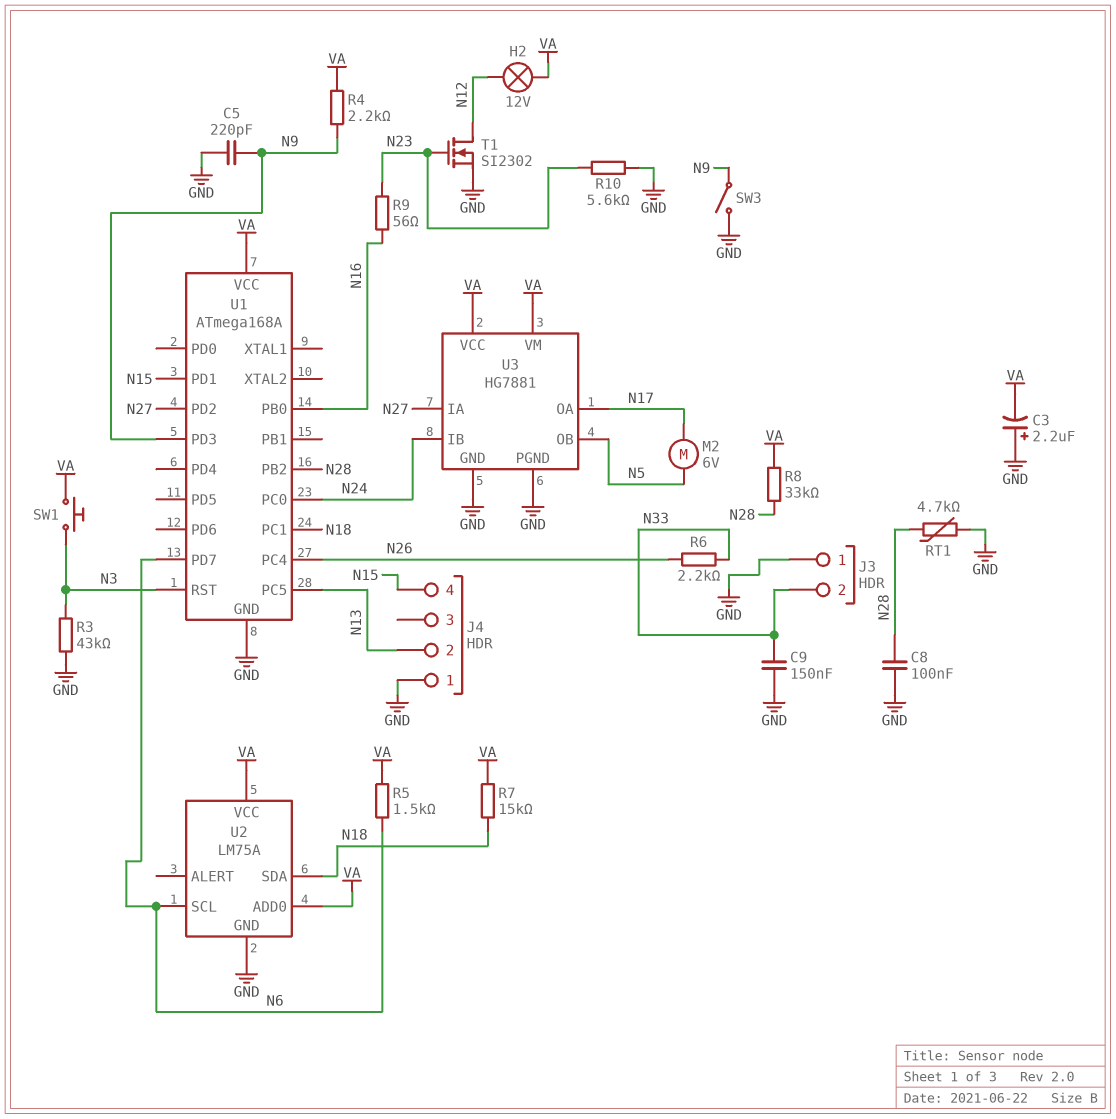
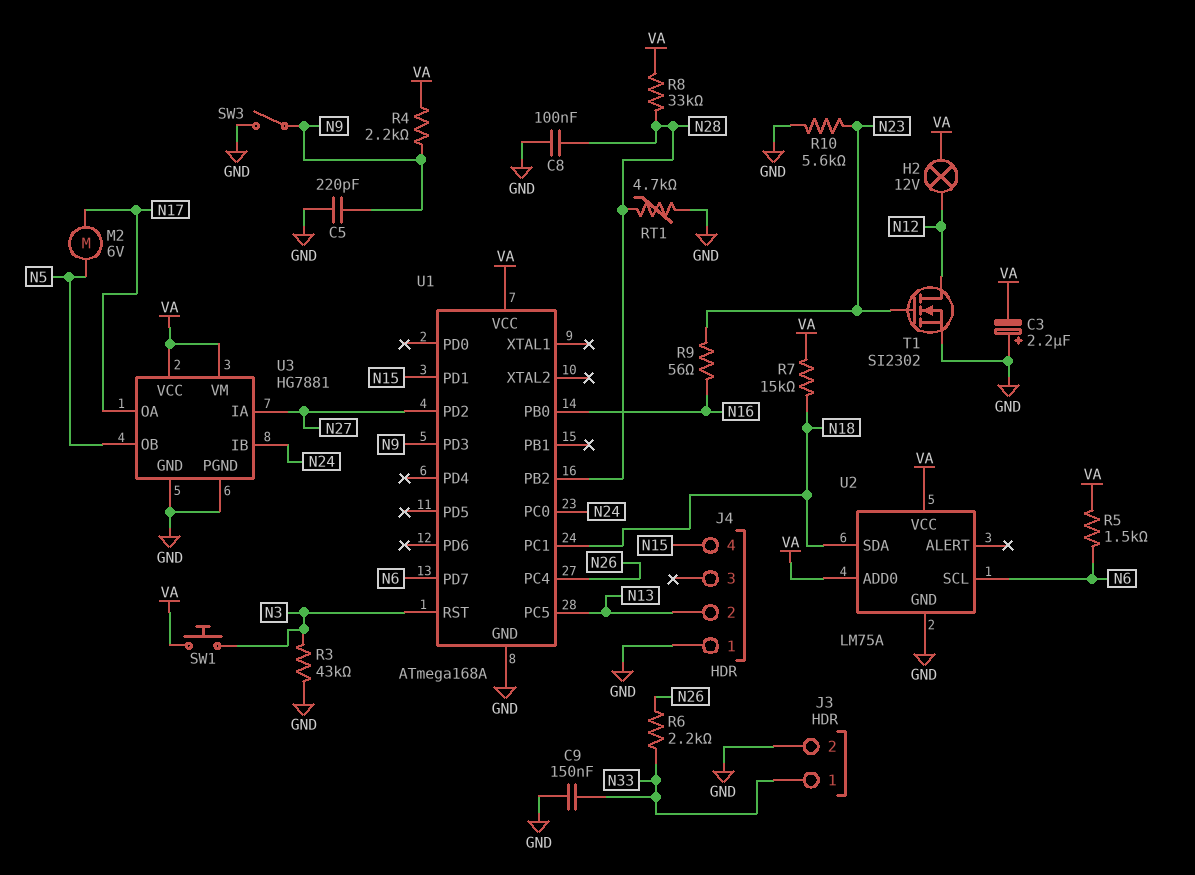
J3 pin 1: GND -> N33
J3 pin 2: N33 -> GND

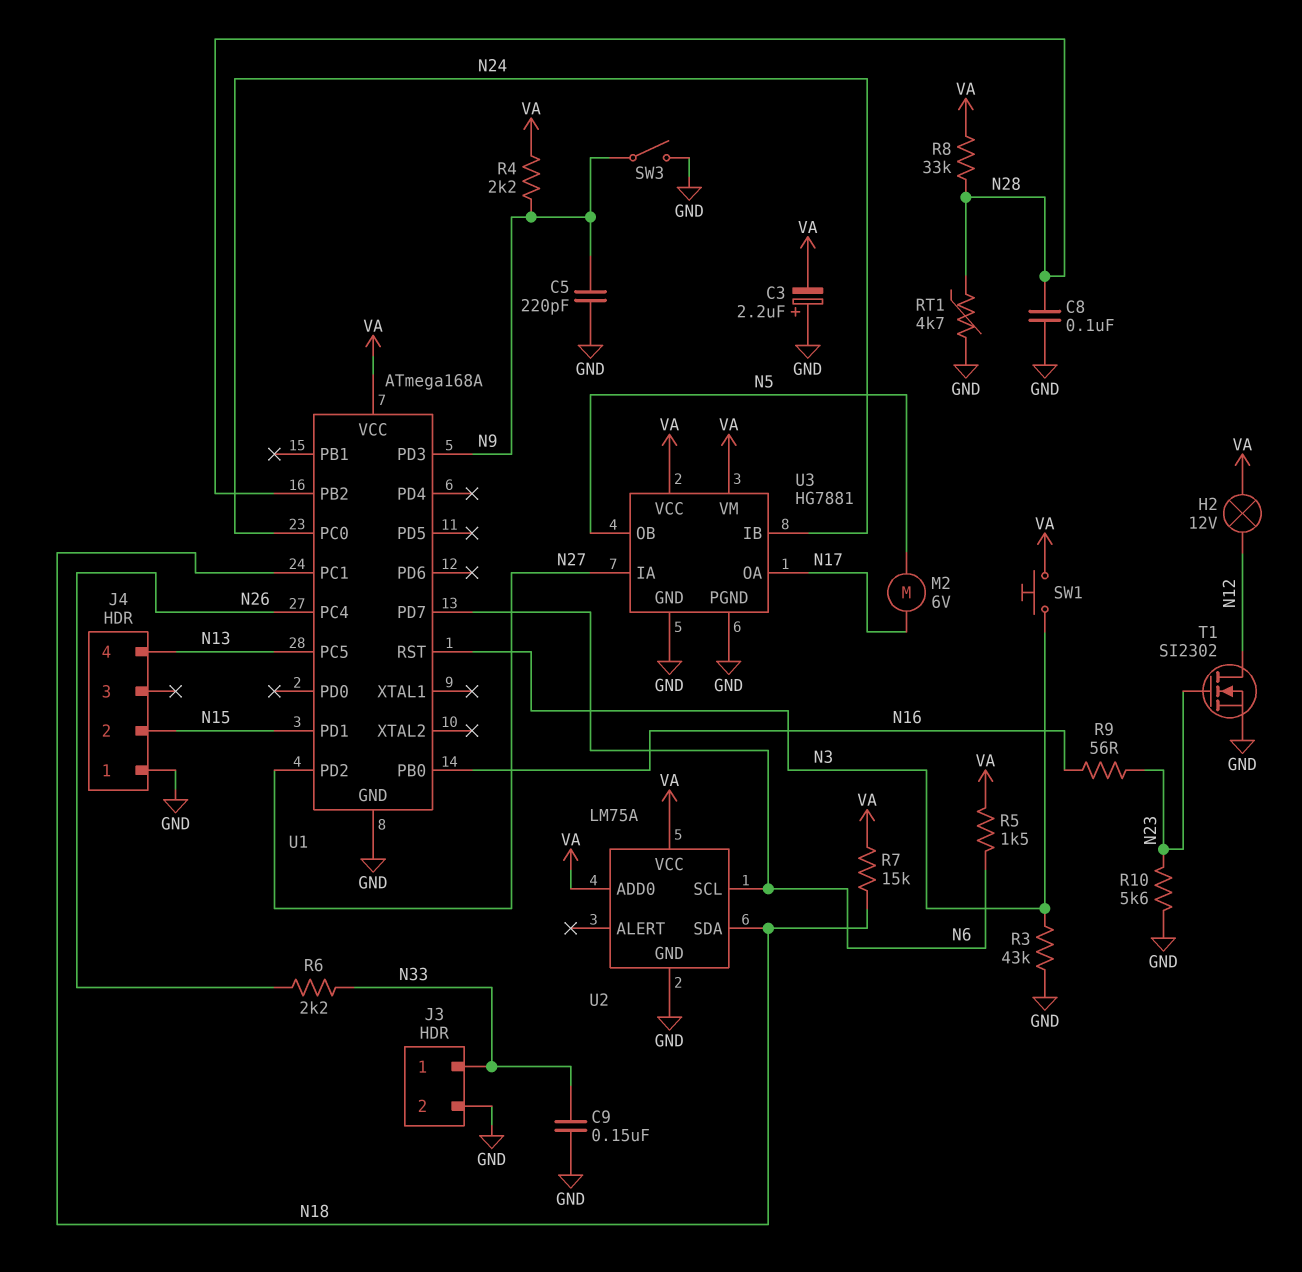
J4 pin 2: N13 -> N15
J4 pin 4: N15 -> N13

